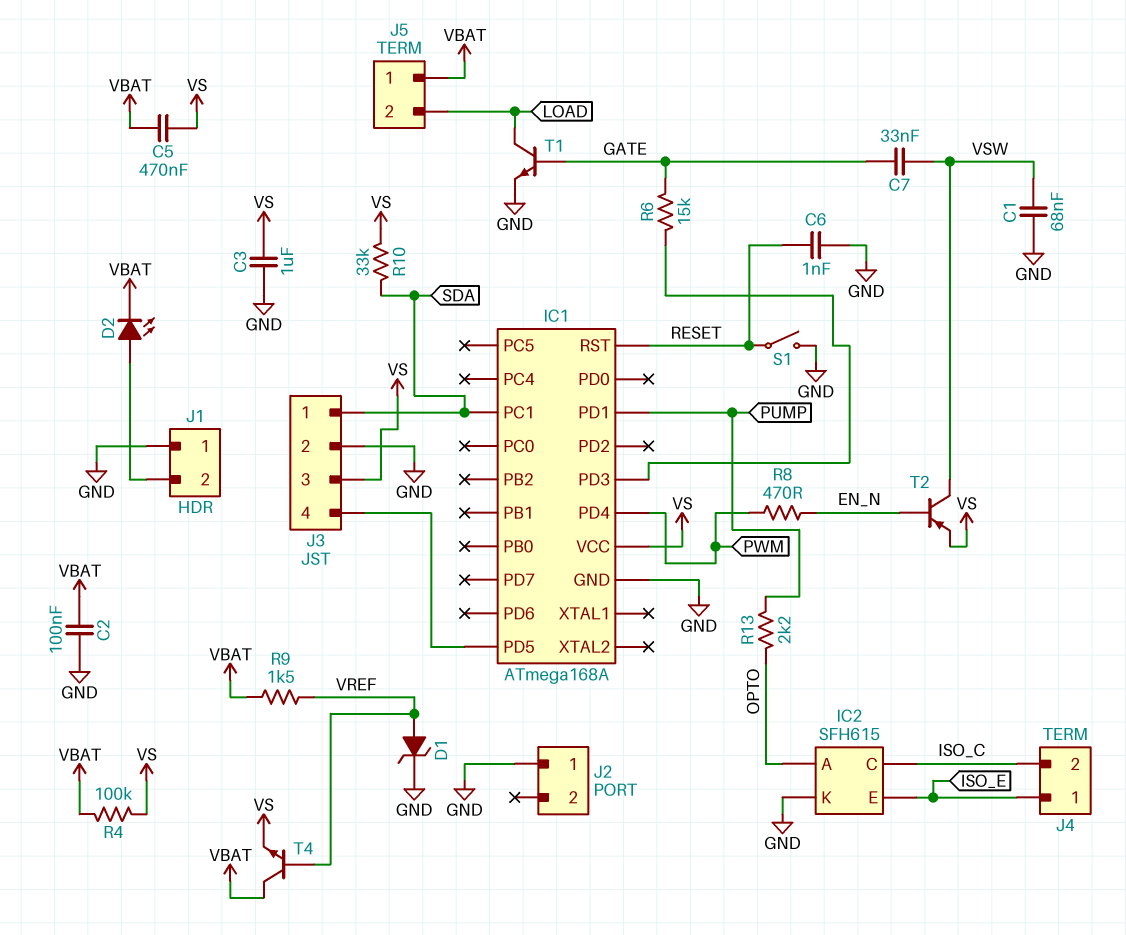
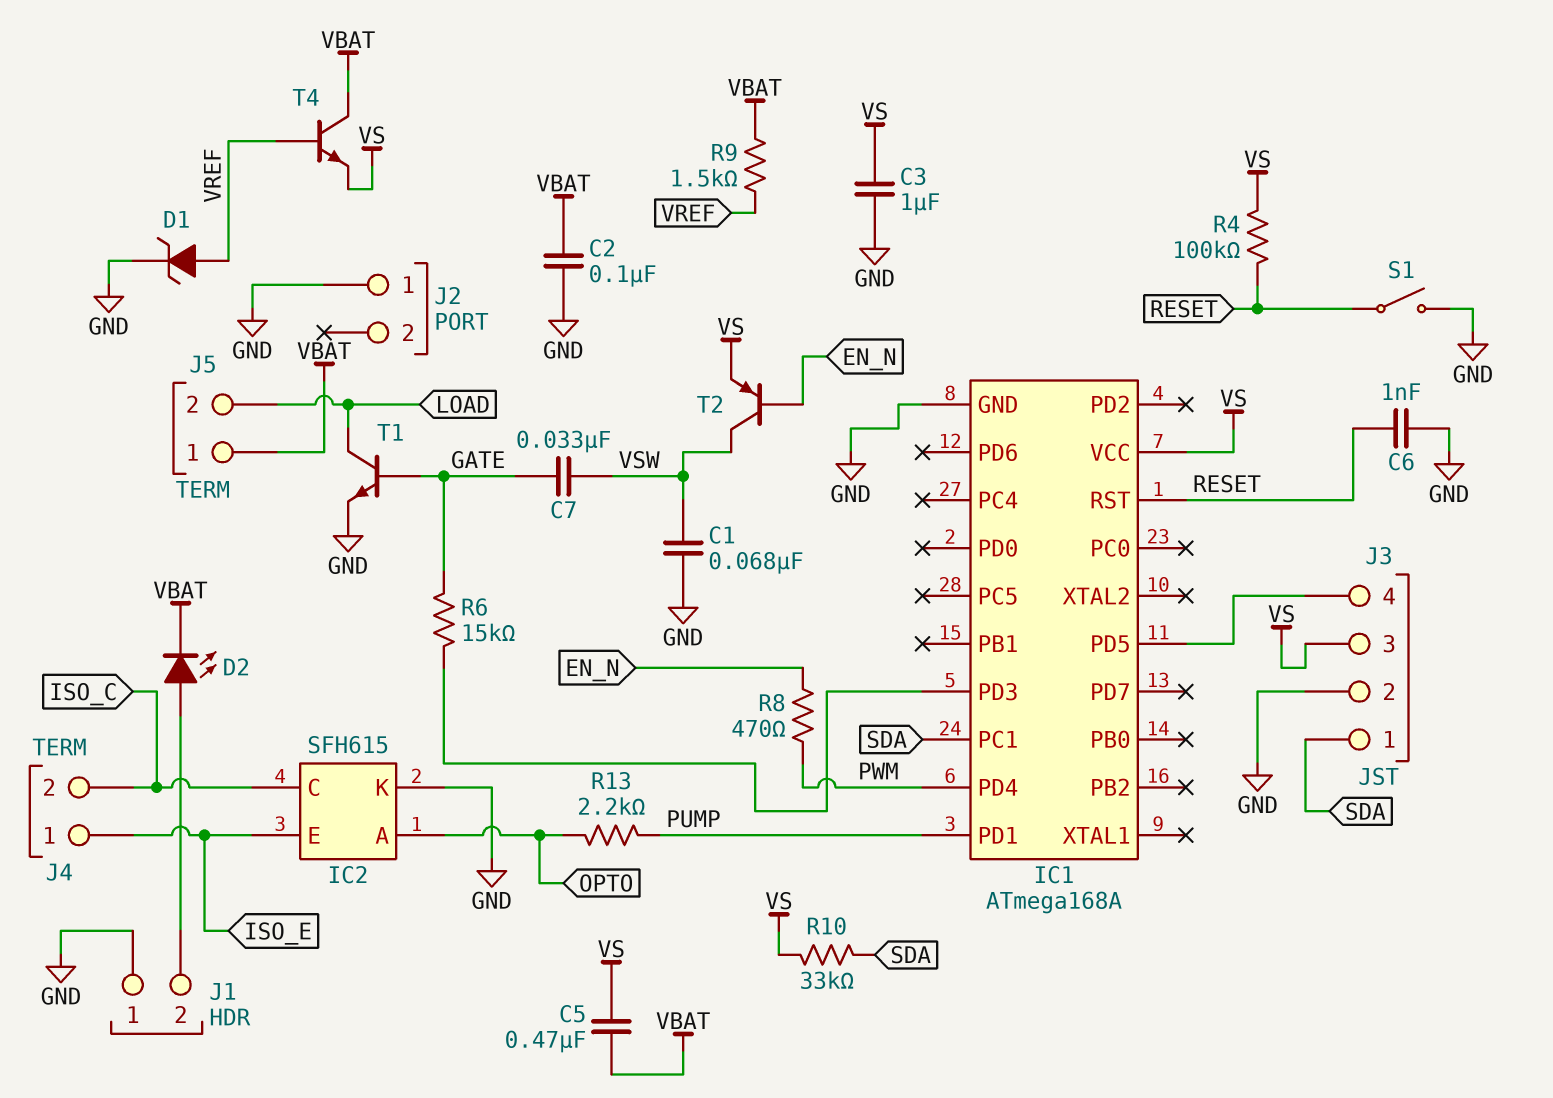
R4: 100k (VBAT, VS) -> 100k (RESET, VS)

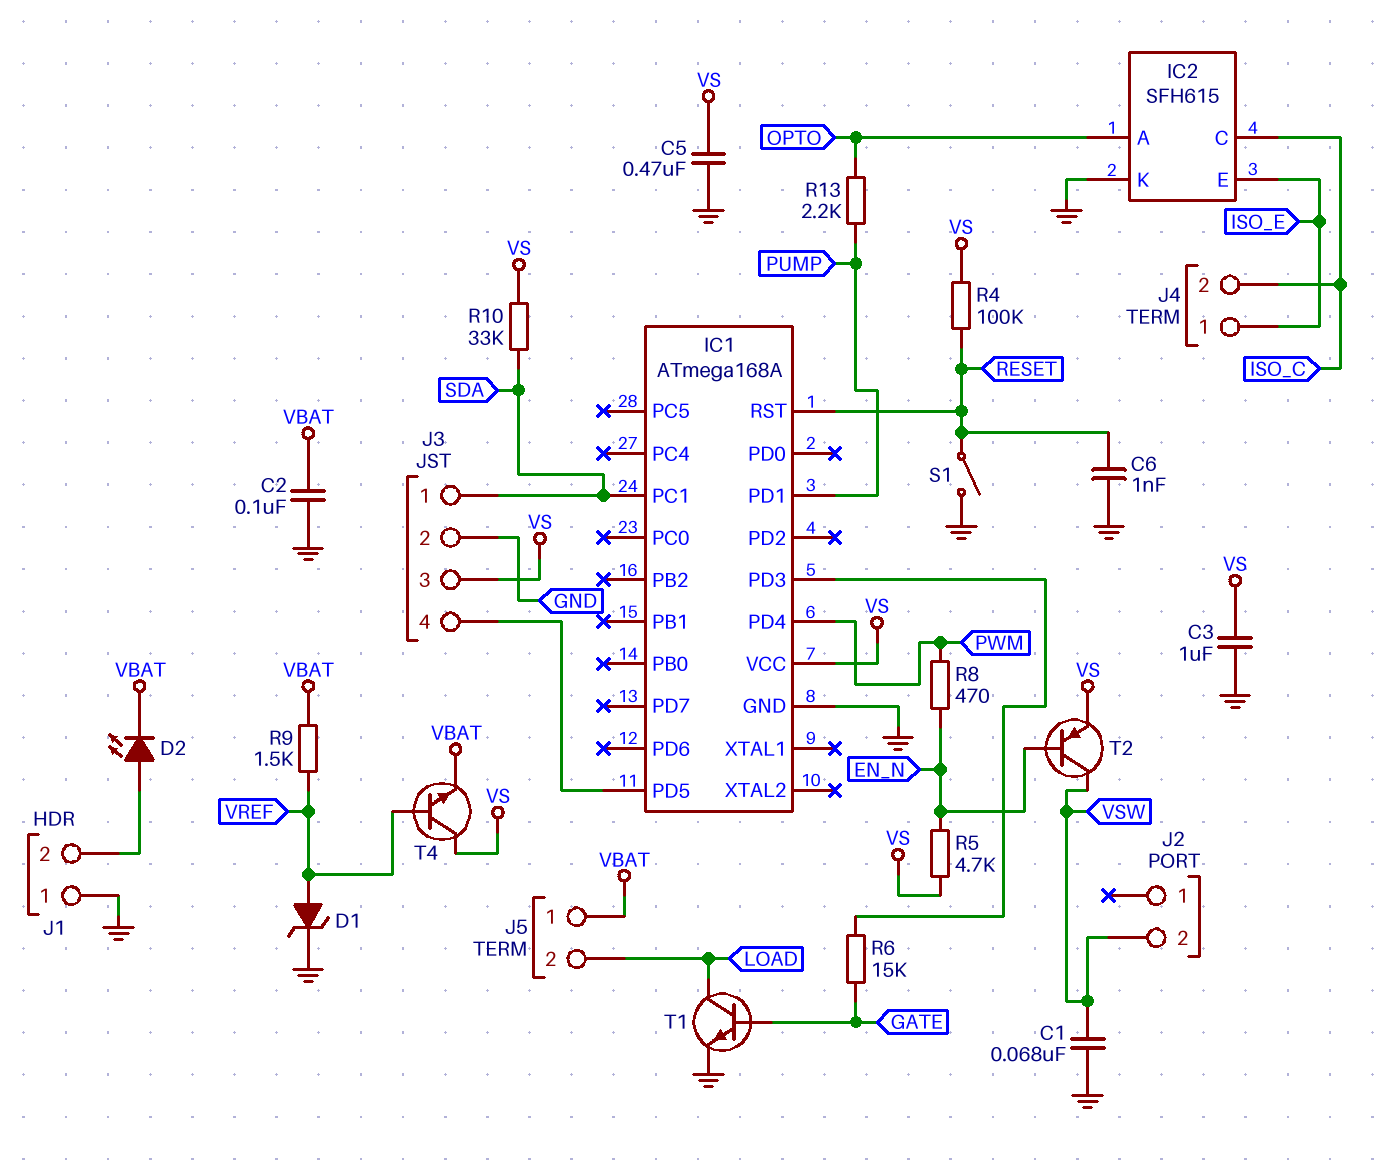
C5: 470nF (VBAT, VS) -> 470nF (GND, VS)
C7: 33nF (GATE, VSW) -> none
J2 pin 1: GND -> none
J2 pin 2: none -> VSW
R5: none -> 4.7k (EN_N, VS)
T4: NPN (B VREF, C VBAT, E VS) -> NPN (B VREF, C VS, E VBAT)

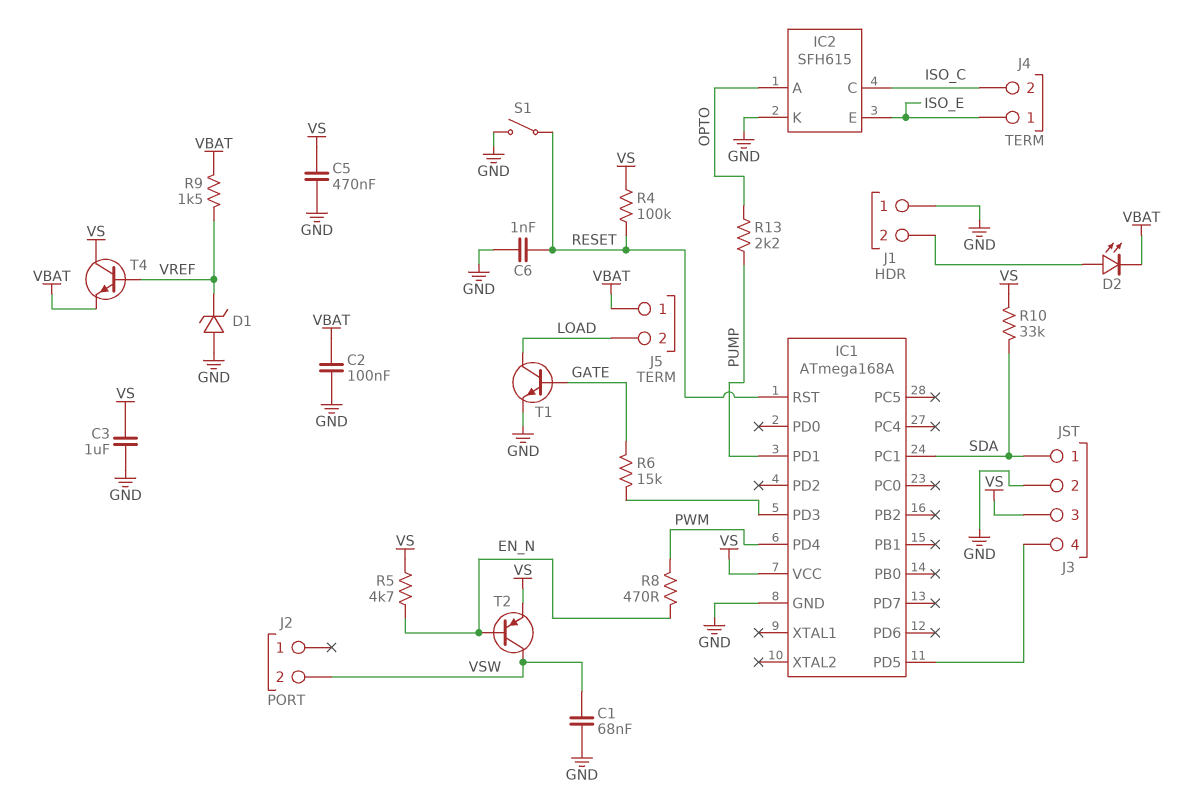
D1: zener (A VREF, K GND) -> zener (A GND, K VREF)

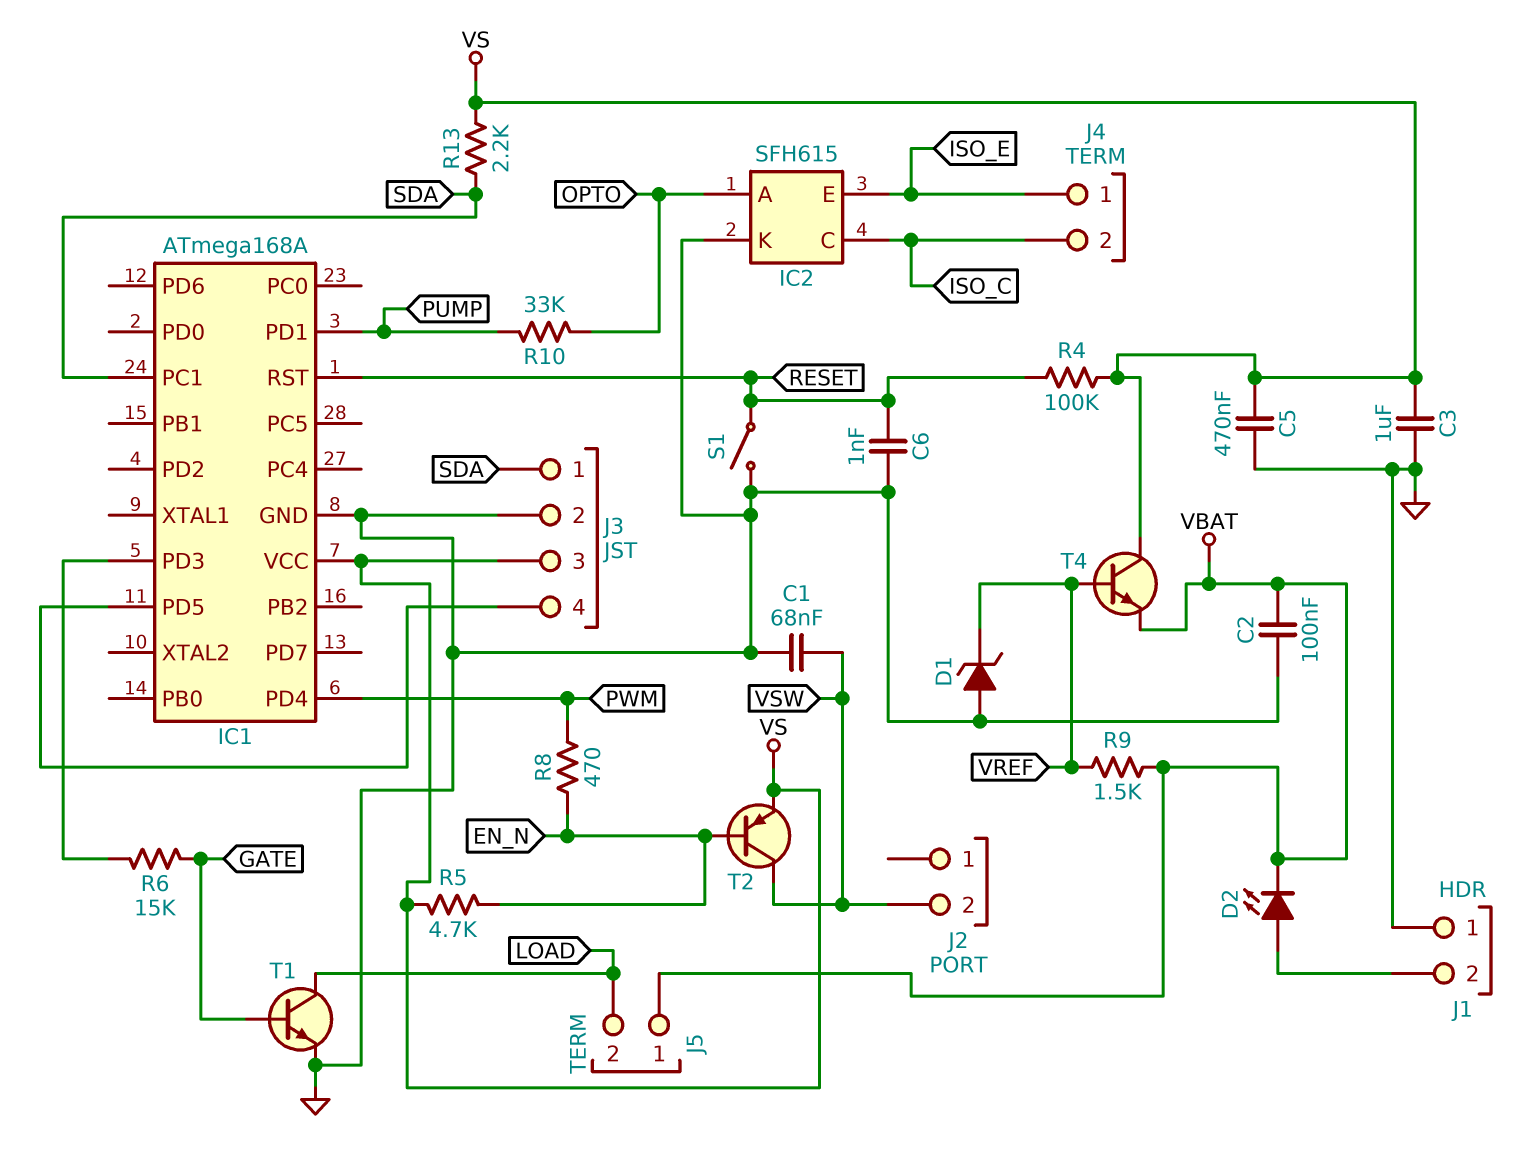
R10: 33k (SDA, VS) -> 33k (OPTO, PUMP)
R13: 2.2k (OPTO, PUMP) -> 2.2k (SDA, VS)

